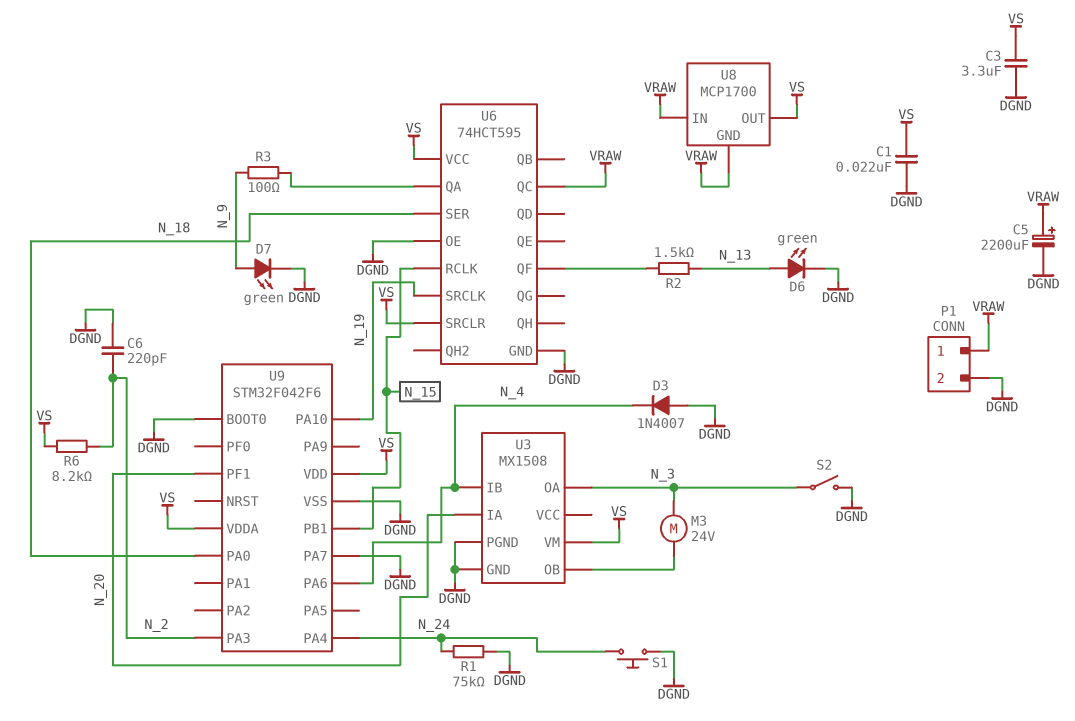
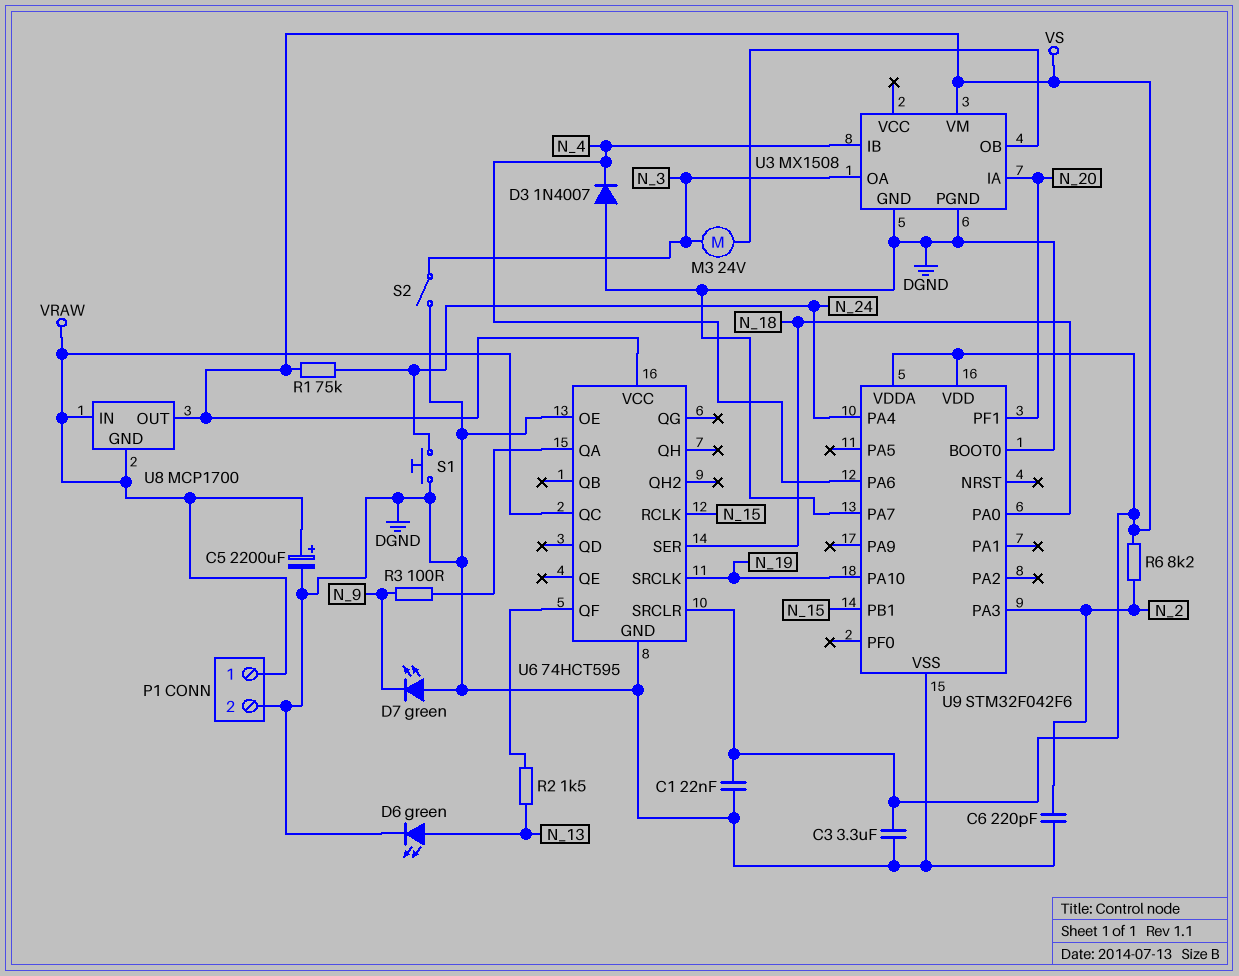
D7: LED green (A N_9, K DGND) -> LED green (A DGND, K N_9)
R1: 75k (DGND, N_24) -> 75k (N_24, VS)

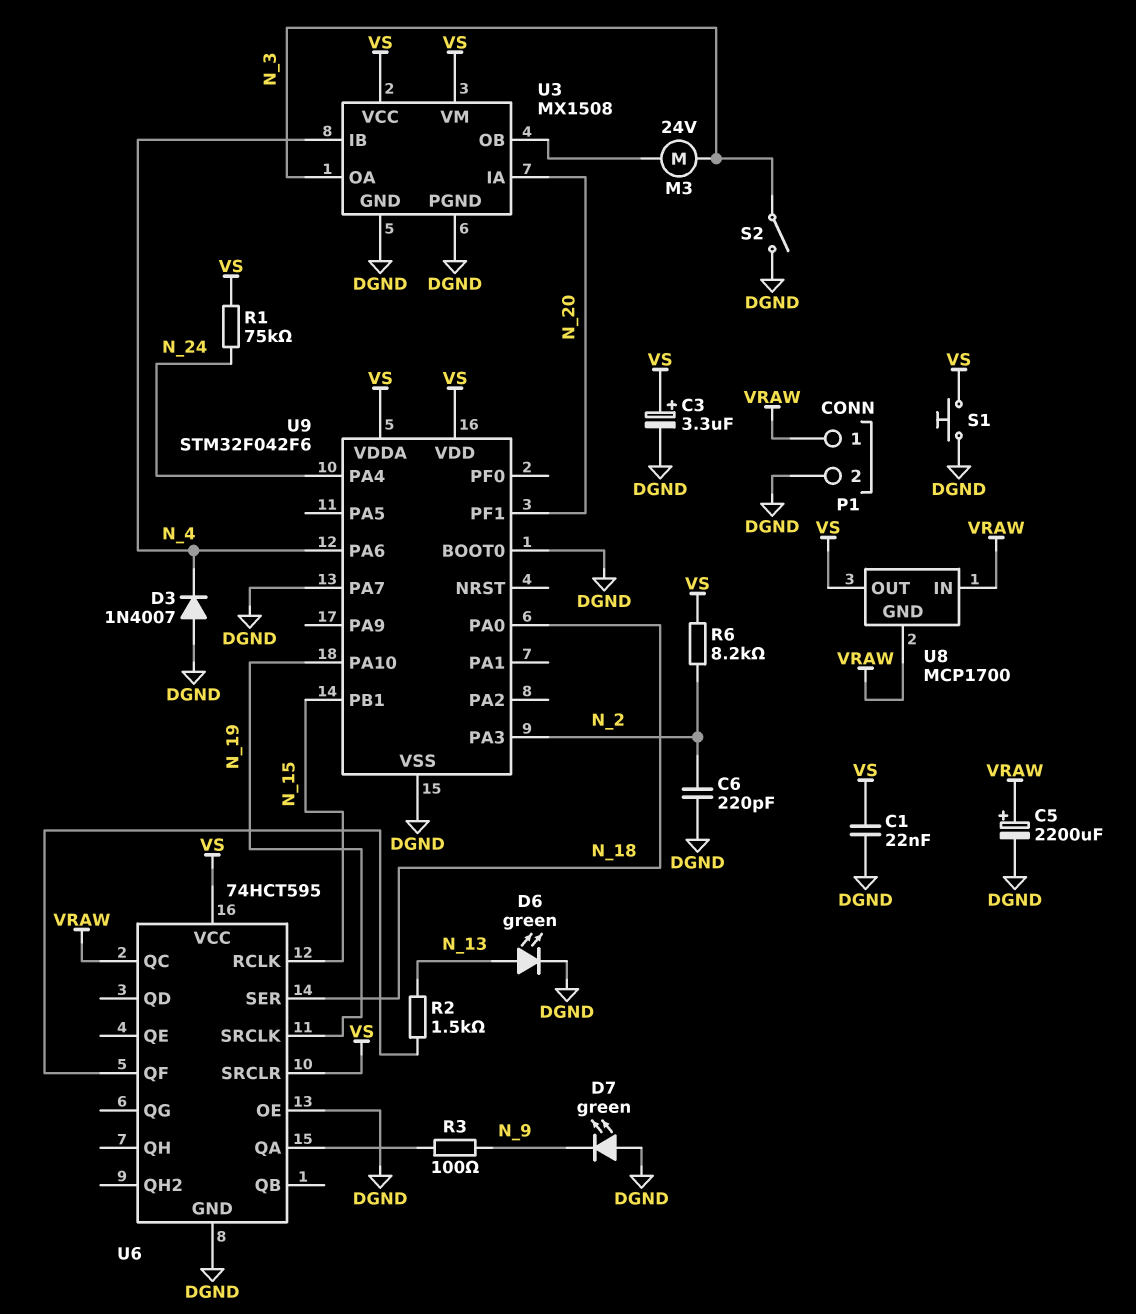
C3: 3.3uF (DGND, VS) -> 3.3uF (plus VS, minus DGND)
S1: button (DGND, N_24) -> button (DGND, VS)
U3 pin VCC: none -> VS

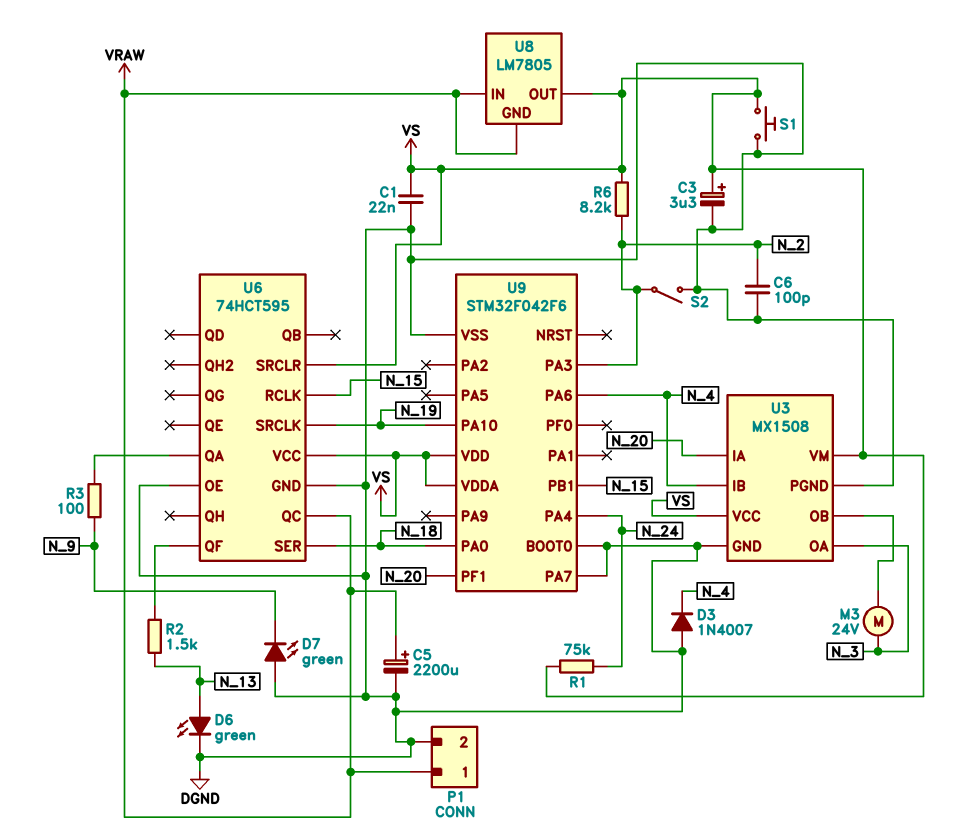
C6: 220pF (DGND, N_2) -> 100pF (DGND, N_2)
S2: switch (DGND, N_3) -> switch (DGND, N_2)
U8: MCP1700 -> LM7805

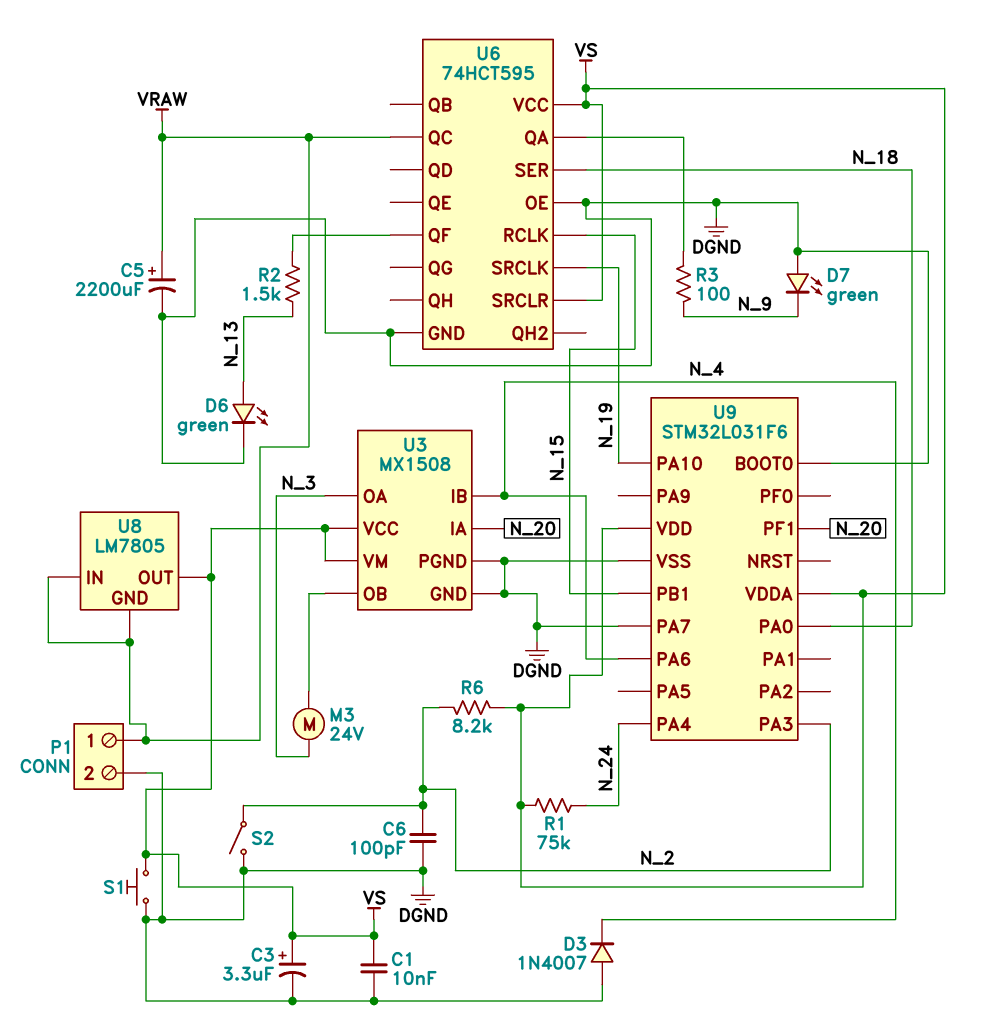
C1: 22nF (DGND, VS) -> 10nF (DGND, VS)
U9: STM32F042F6 -> STM32L031F6

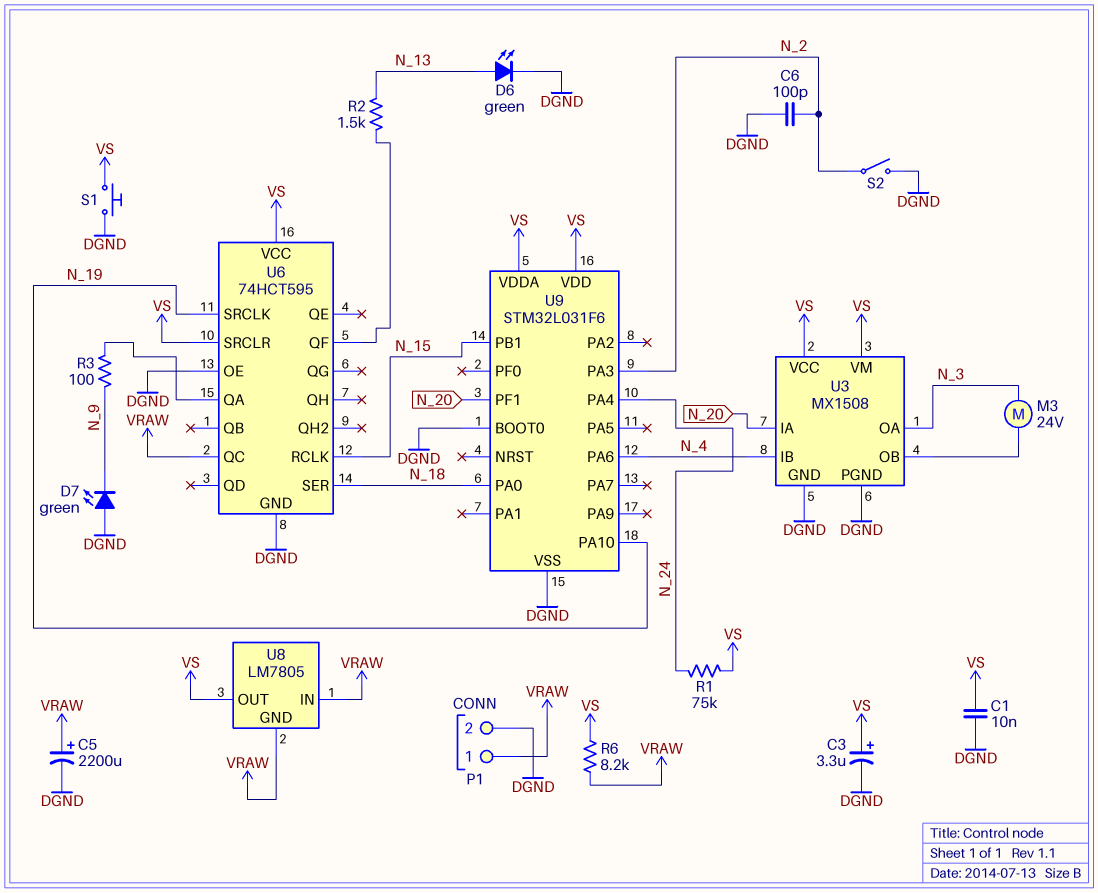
D3: diode 1N4007 (A DGND, K N_4) -> none
R6: 8.2k (N_2, VS) -> 8.2k (VRAW, VS)
U9 pin PA7: DGND -> none

